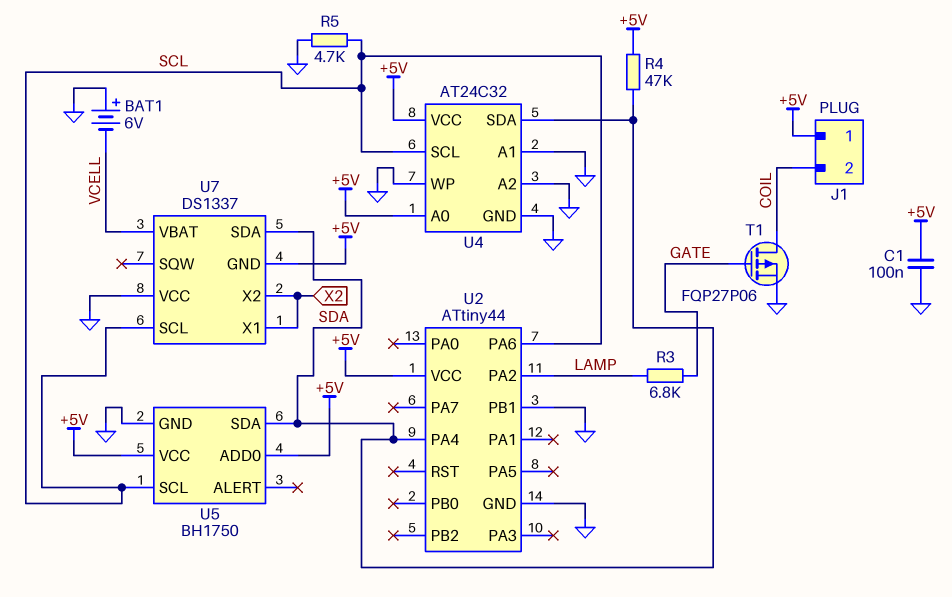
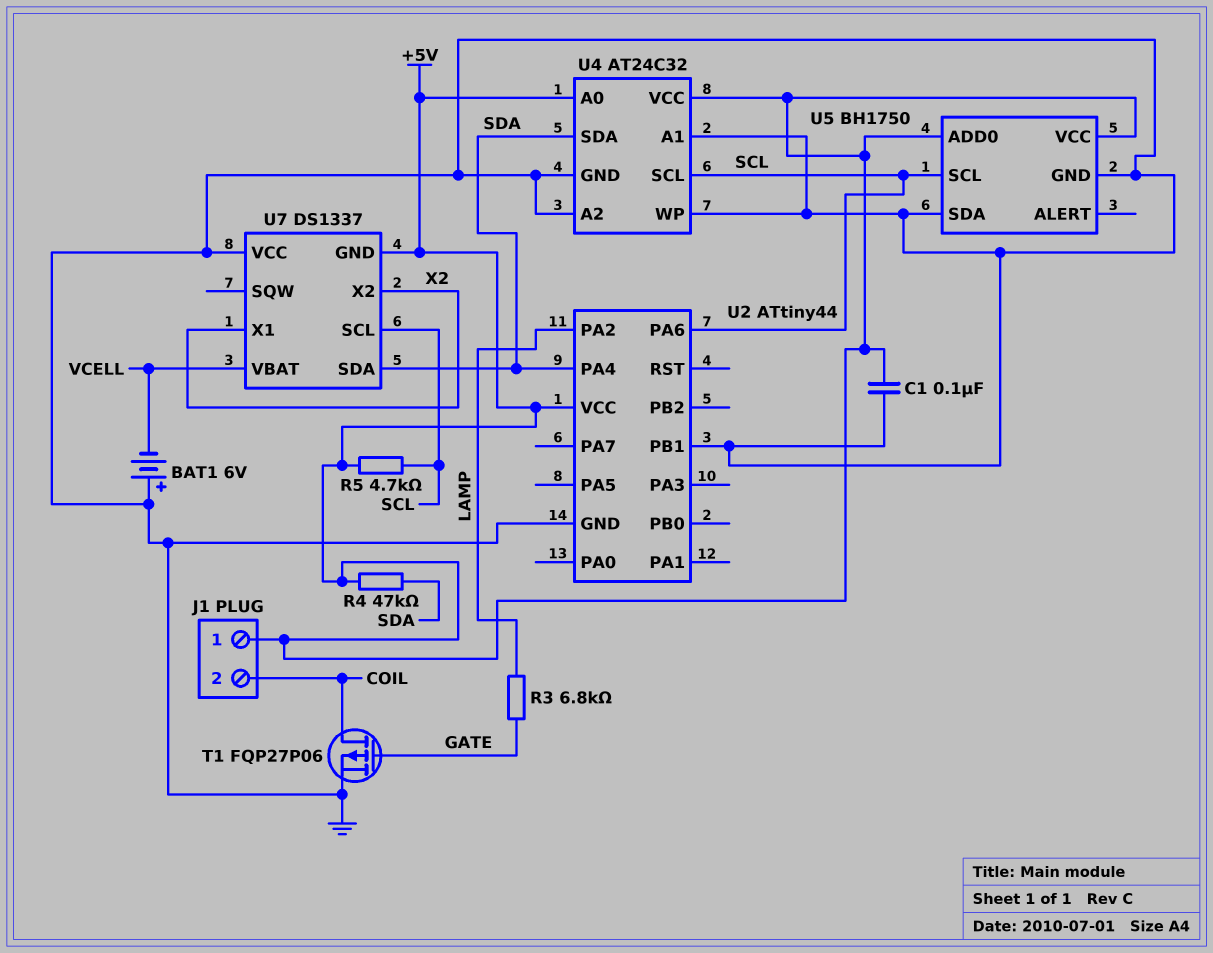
R5: 4.7k (GND, SCL) -> 4.7k (+5V, SCL)
U5 pin SDA: SDA -> GND

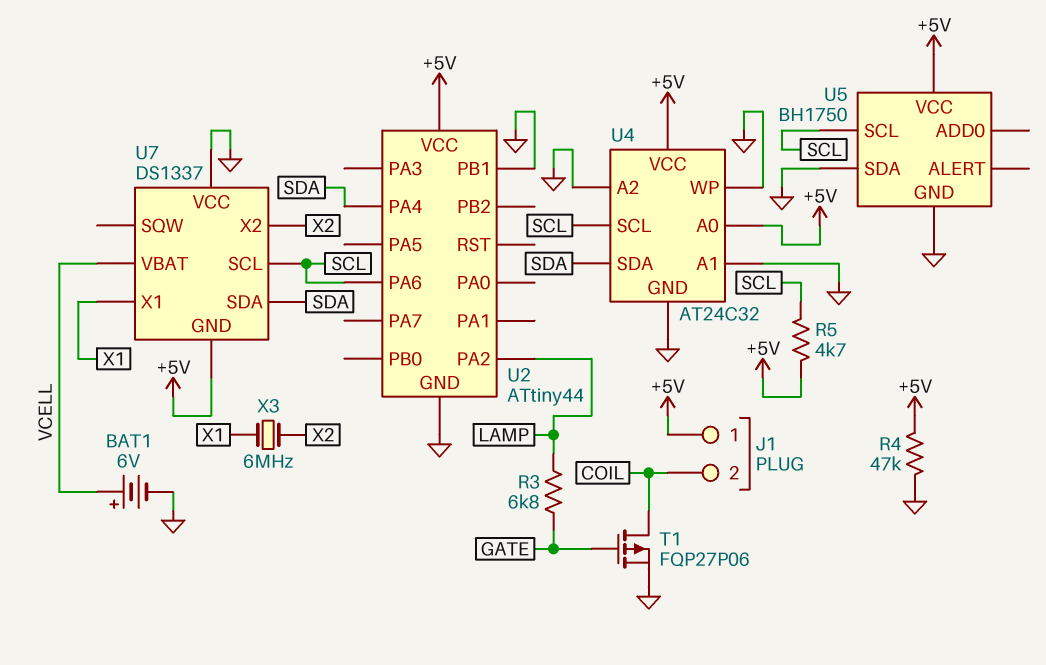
BAT1: 6V (plus GND, minus VCELL) -> 6V (plus VCELL, minus GND)
C1: 100nF (+5V, GND) -> none
R4: 47k (+5V, SDA) -> 47k (+5V, GND)
U5 pin ADD0: +5V -> none
U7 pin X1: X2 -> X1
X3: none -> 6MHz (X1, X2)

